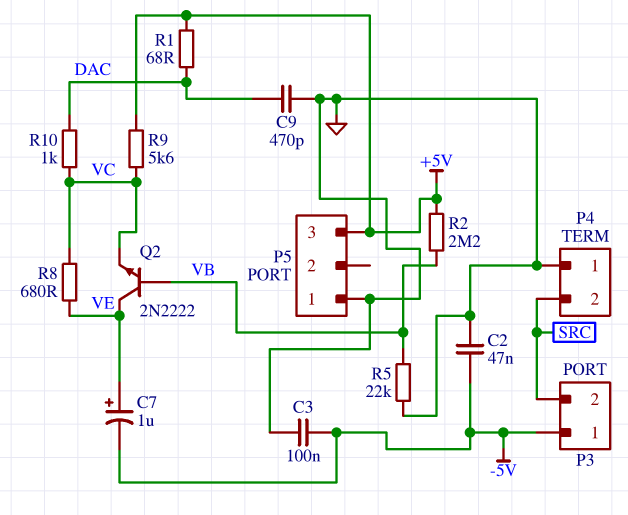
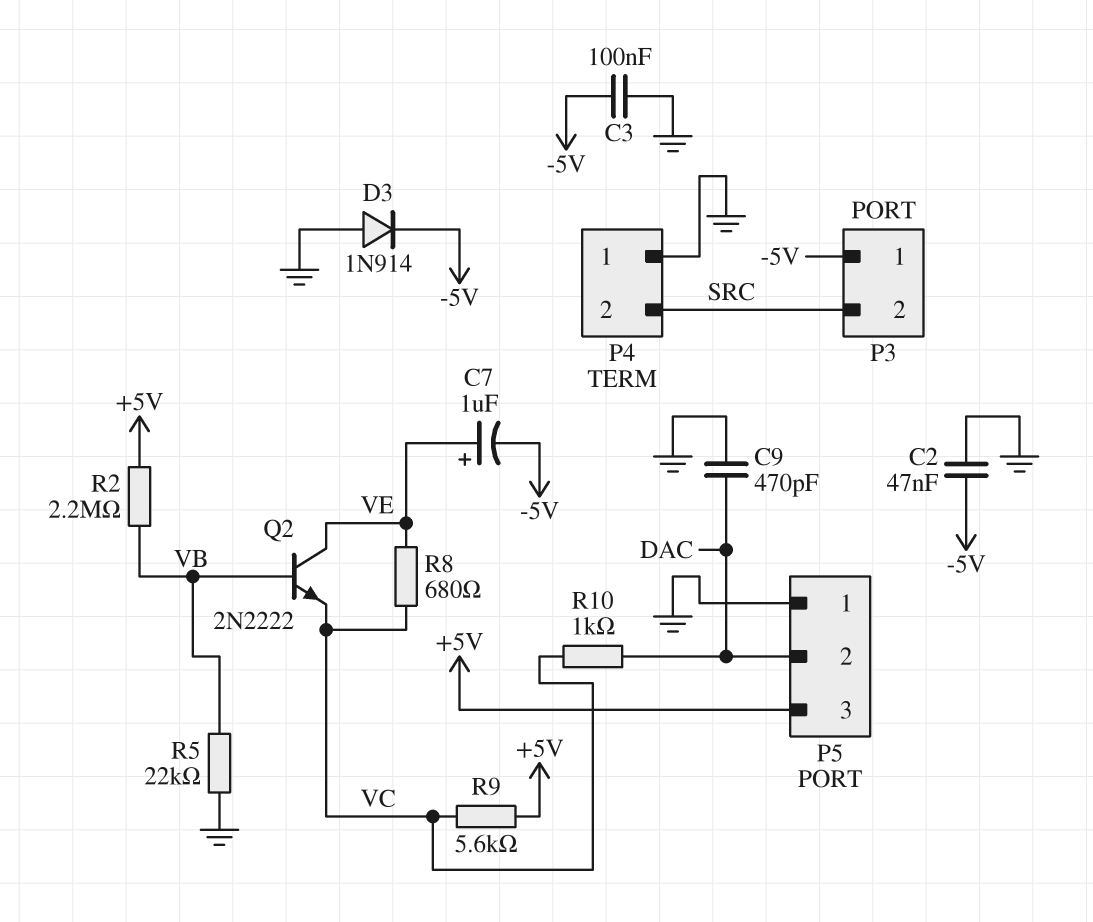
D3: none -> diode 1N914 (A GND, K -5V)
P5 pin 2: none -> DAC
R1: 68 (+5V, DAC) -> none

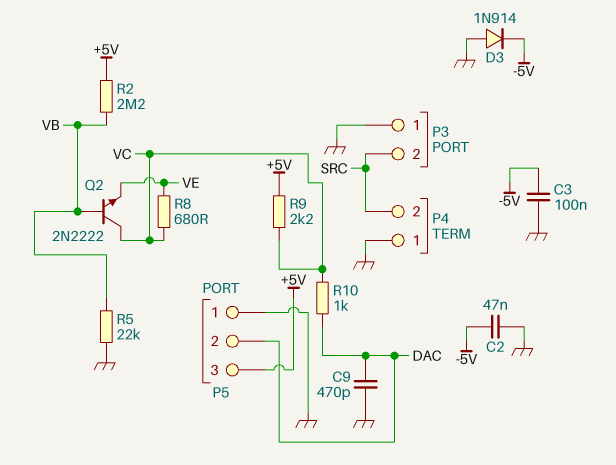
C7: 1uF (plus VE, minus -5V) -> none
P3 pin 1: -5V -> GND
Q2: NPN 2N2222 (B VB, C VE, E VC) -> NPN 2N2222 (B VB, C VC, E VE)
R9: 5.6k (+5V, VC) -> 2.2k (+5V, VC)

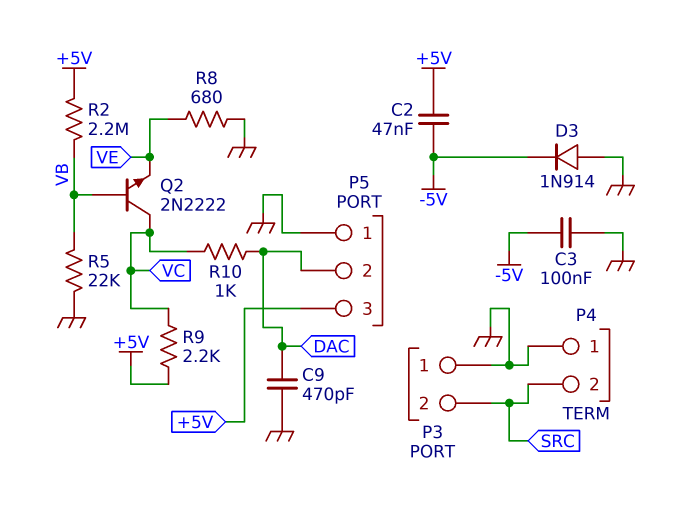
C2: 47nF (-5V, GND) -> 47nF (+5V, -5V)
R8: 680 (VC, VE) -> 680 (GND, VE)

